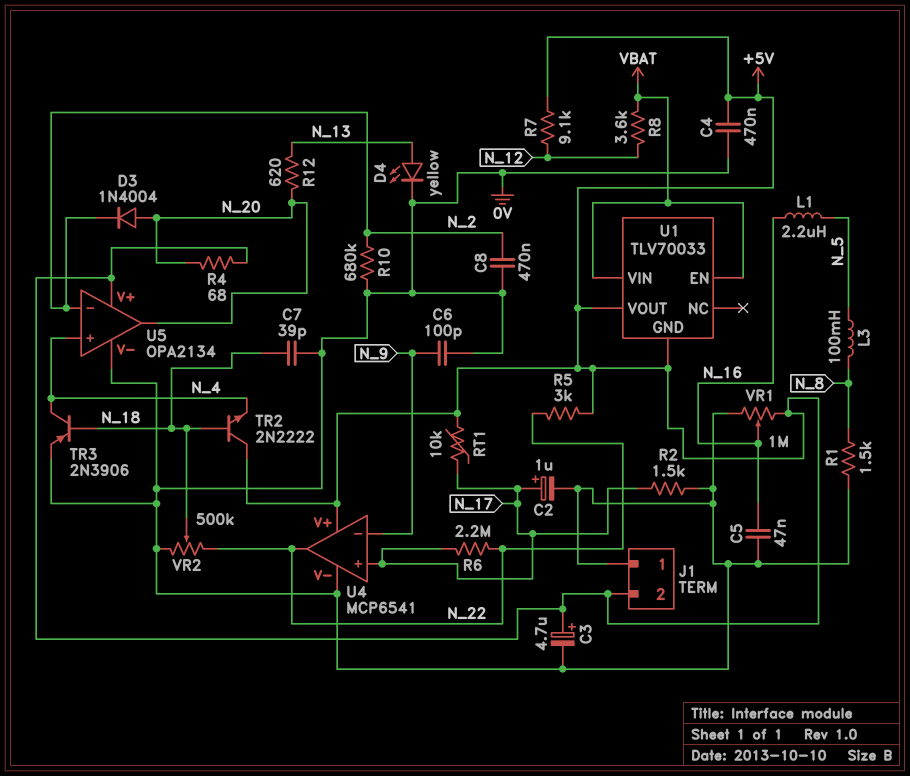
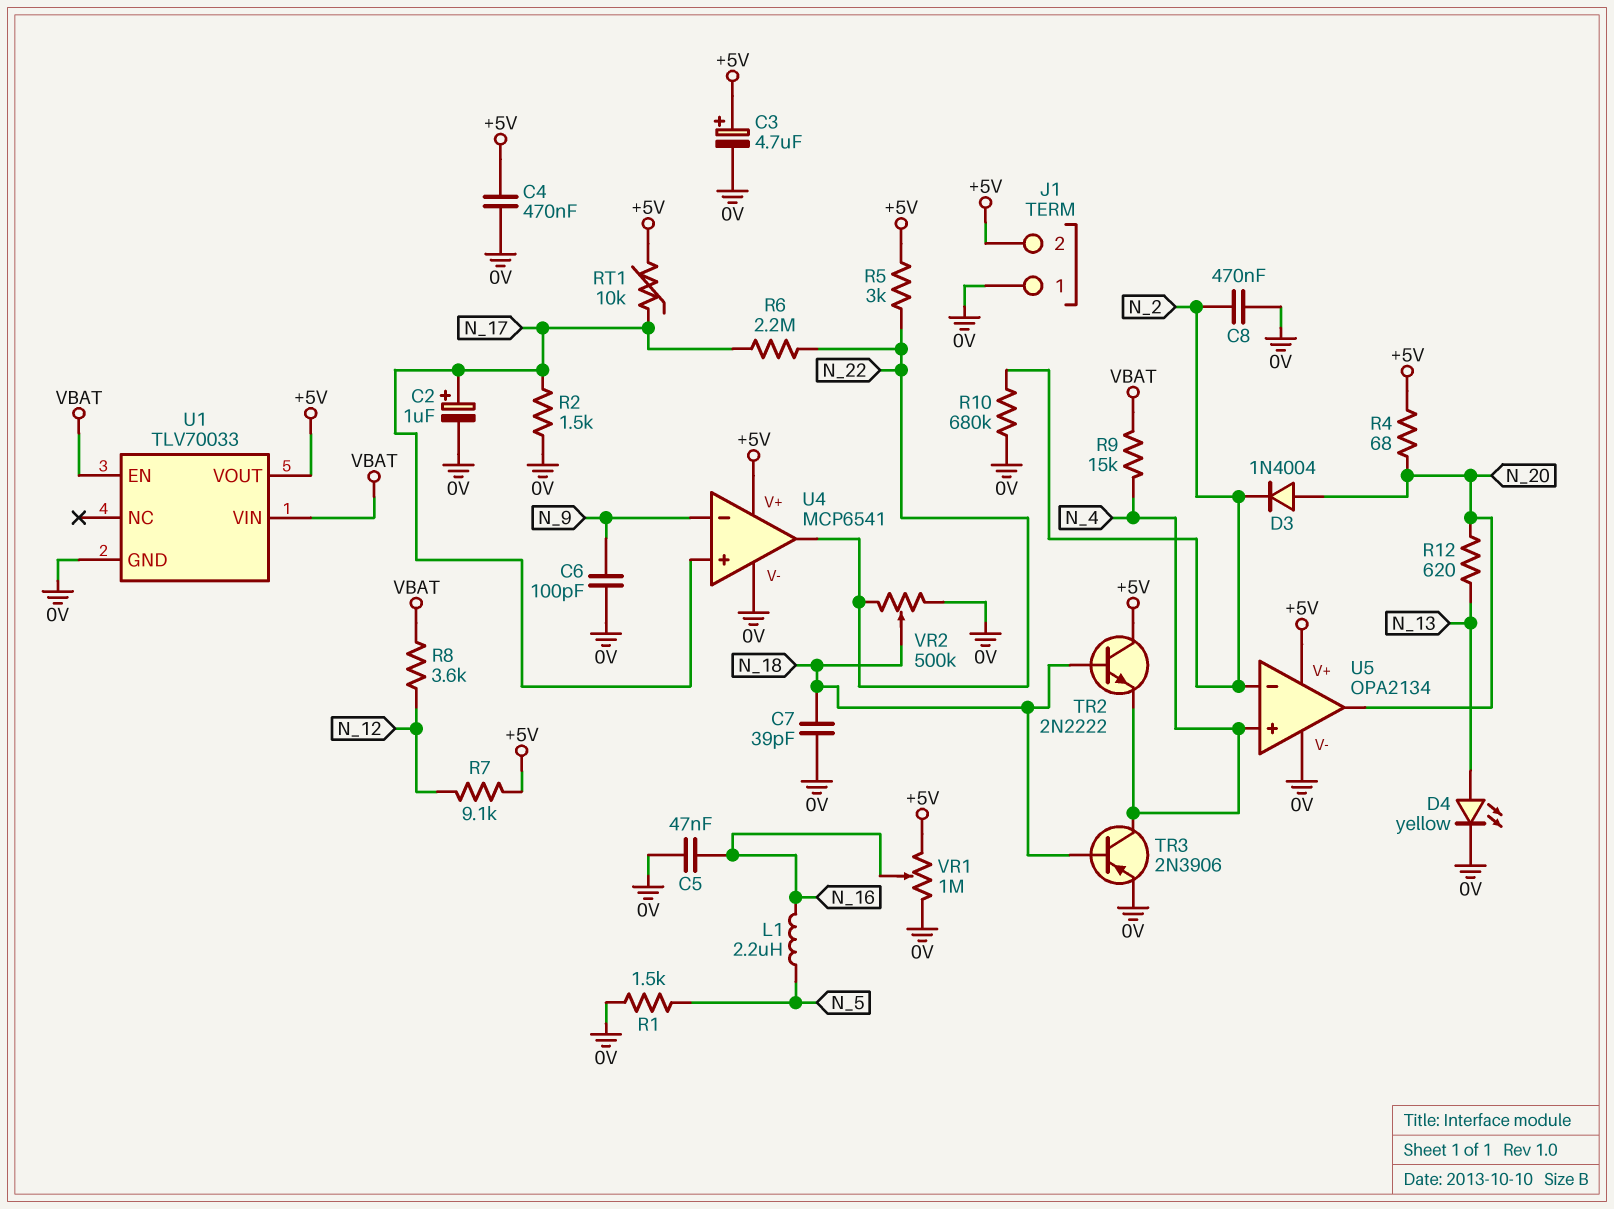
L3: 100mH (N_5, N_8) -> none
R1: 1.5k (0V, N_8) -> 1.5k (0V, N_5)
R9: none -> 15k (N_4, VBAT)
U1 pin GND: +5V -> 0V

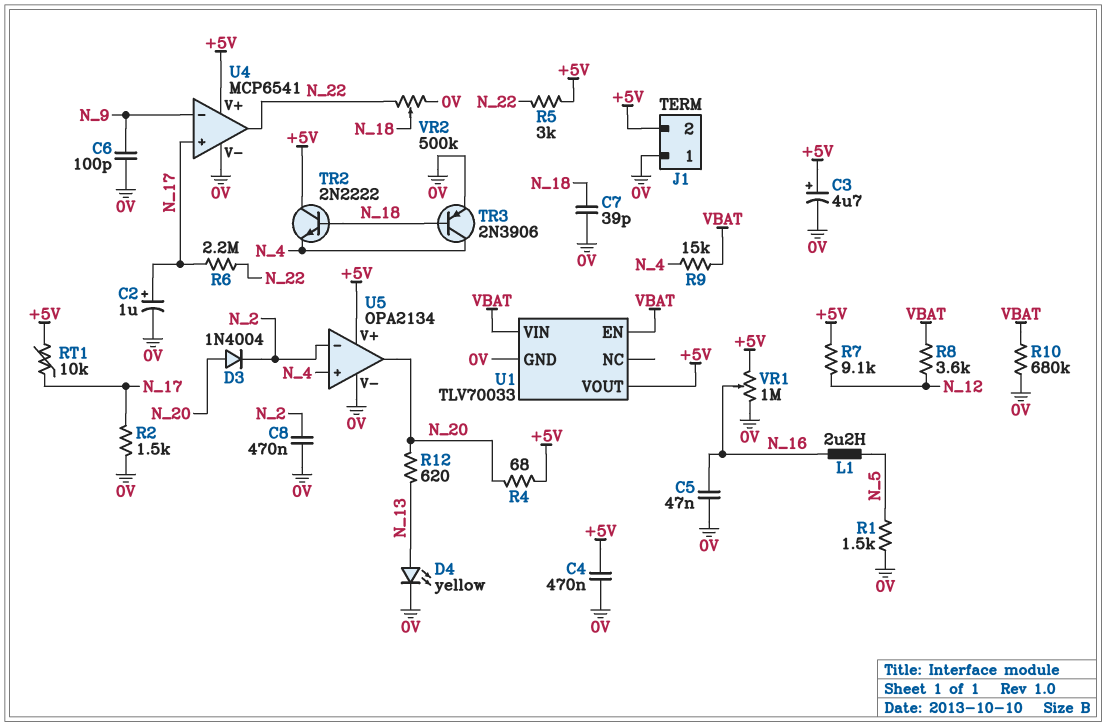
R10: 680k (0V, N_2) -> 680k (0V, VBAT)

